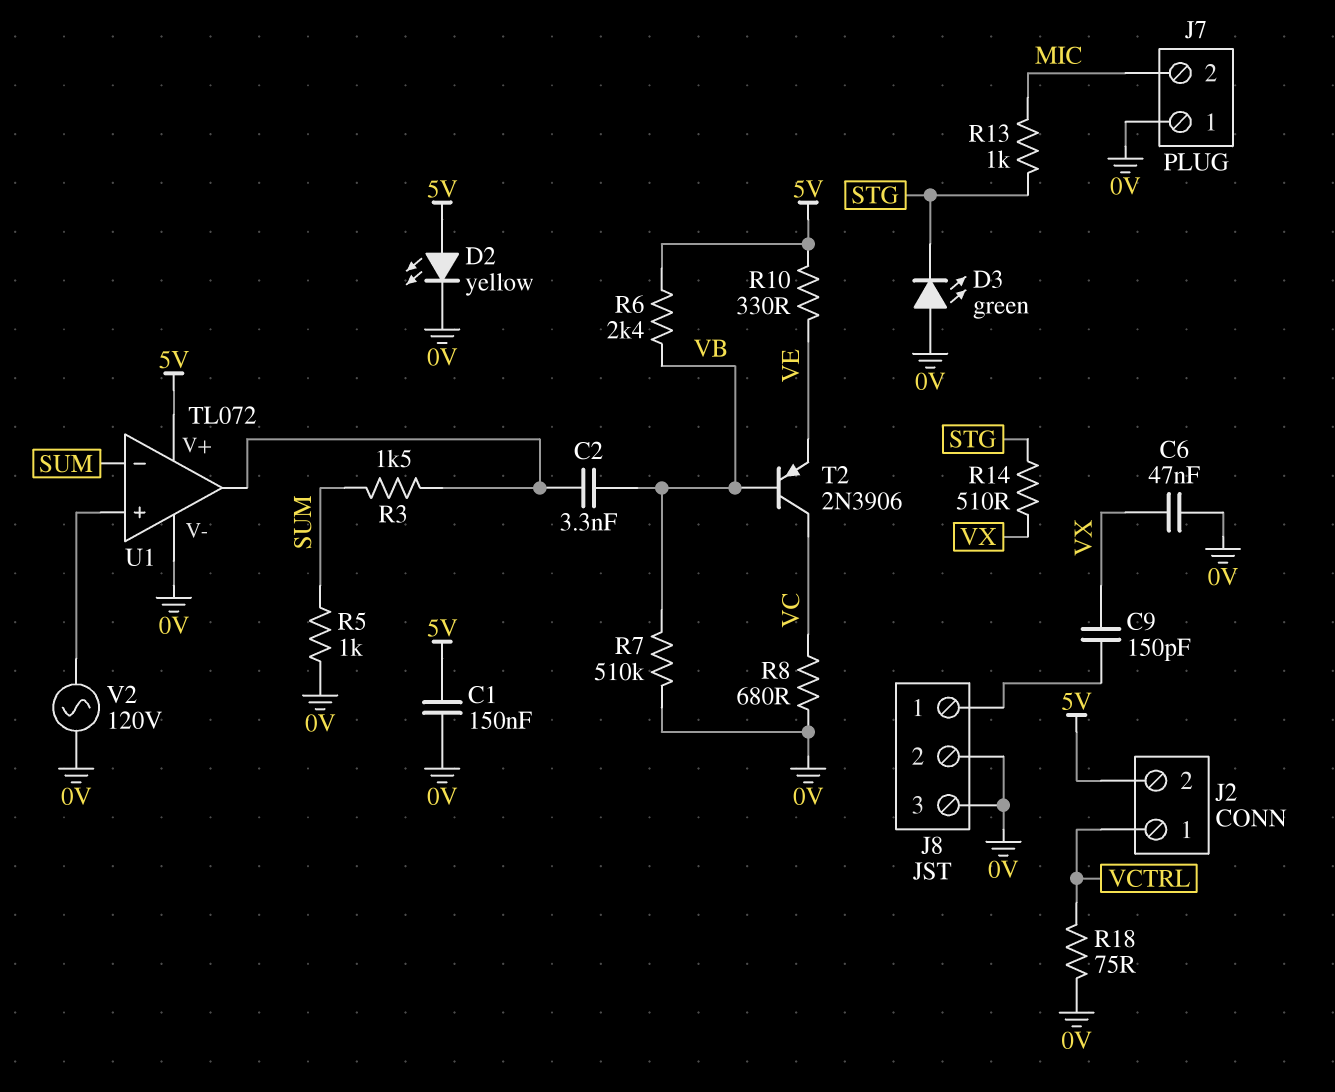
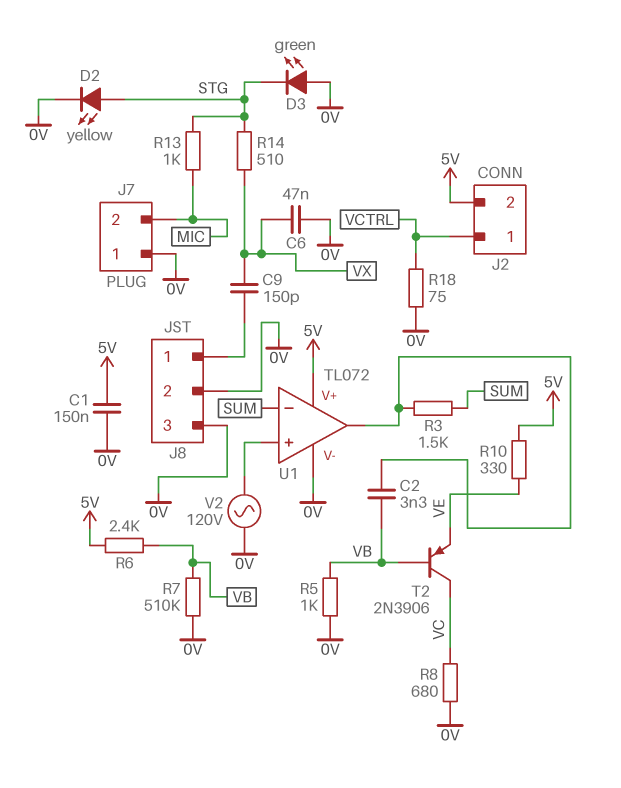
D2: LED yellow (A 5V, K 0V) -> LED yellow (A STG, K 0V)
R5: 1k (0V, SUM) -> 1k (0V, VB)

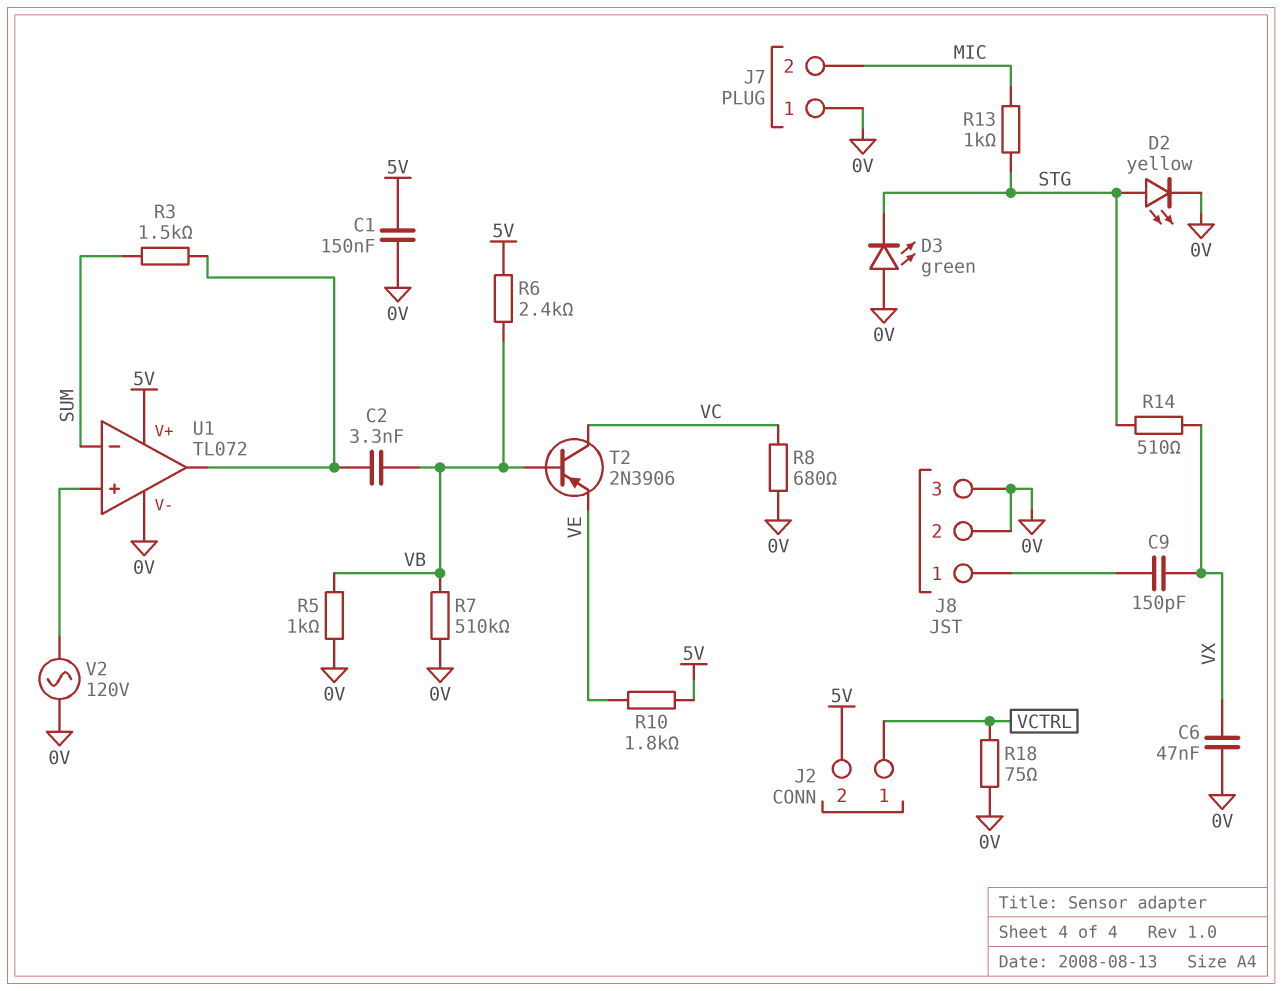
R10: 330 (5V, VE) -> 1.8k (5V, VE)

